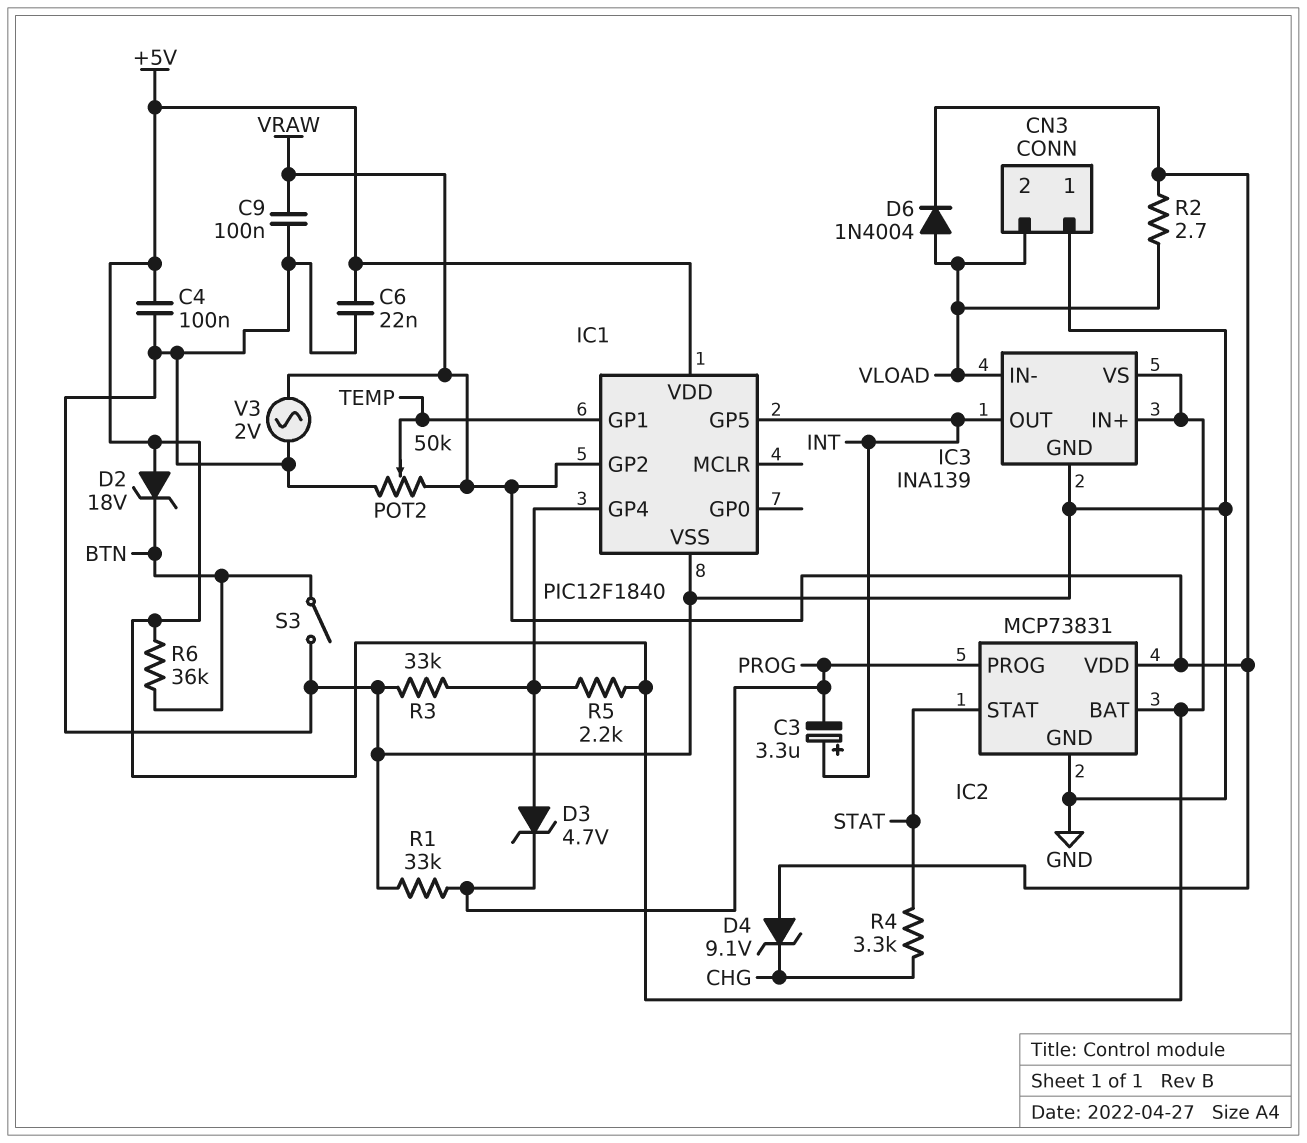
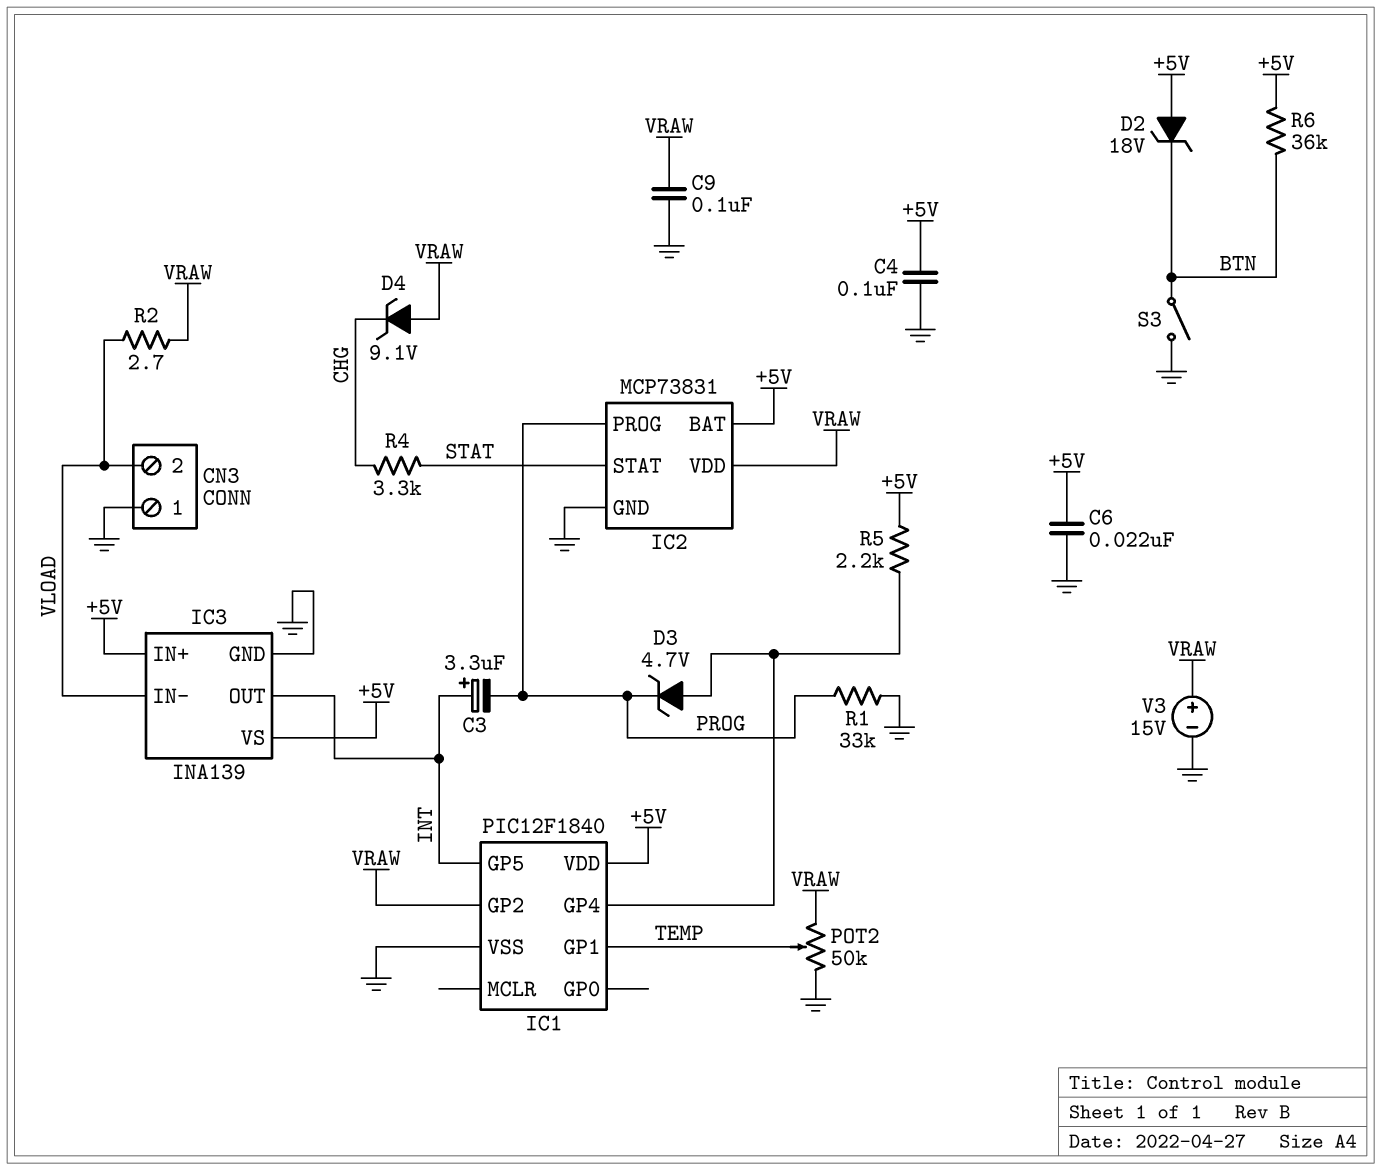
D6: diode 1N4004 (A VLOAD, K VRAW) -> none
R3: 33k (GND, IC1/GP4) -> none
V3: AC 2V (GND, VRAW) -> 15V (plus VRAW, minus GND)

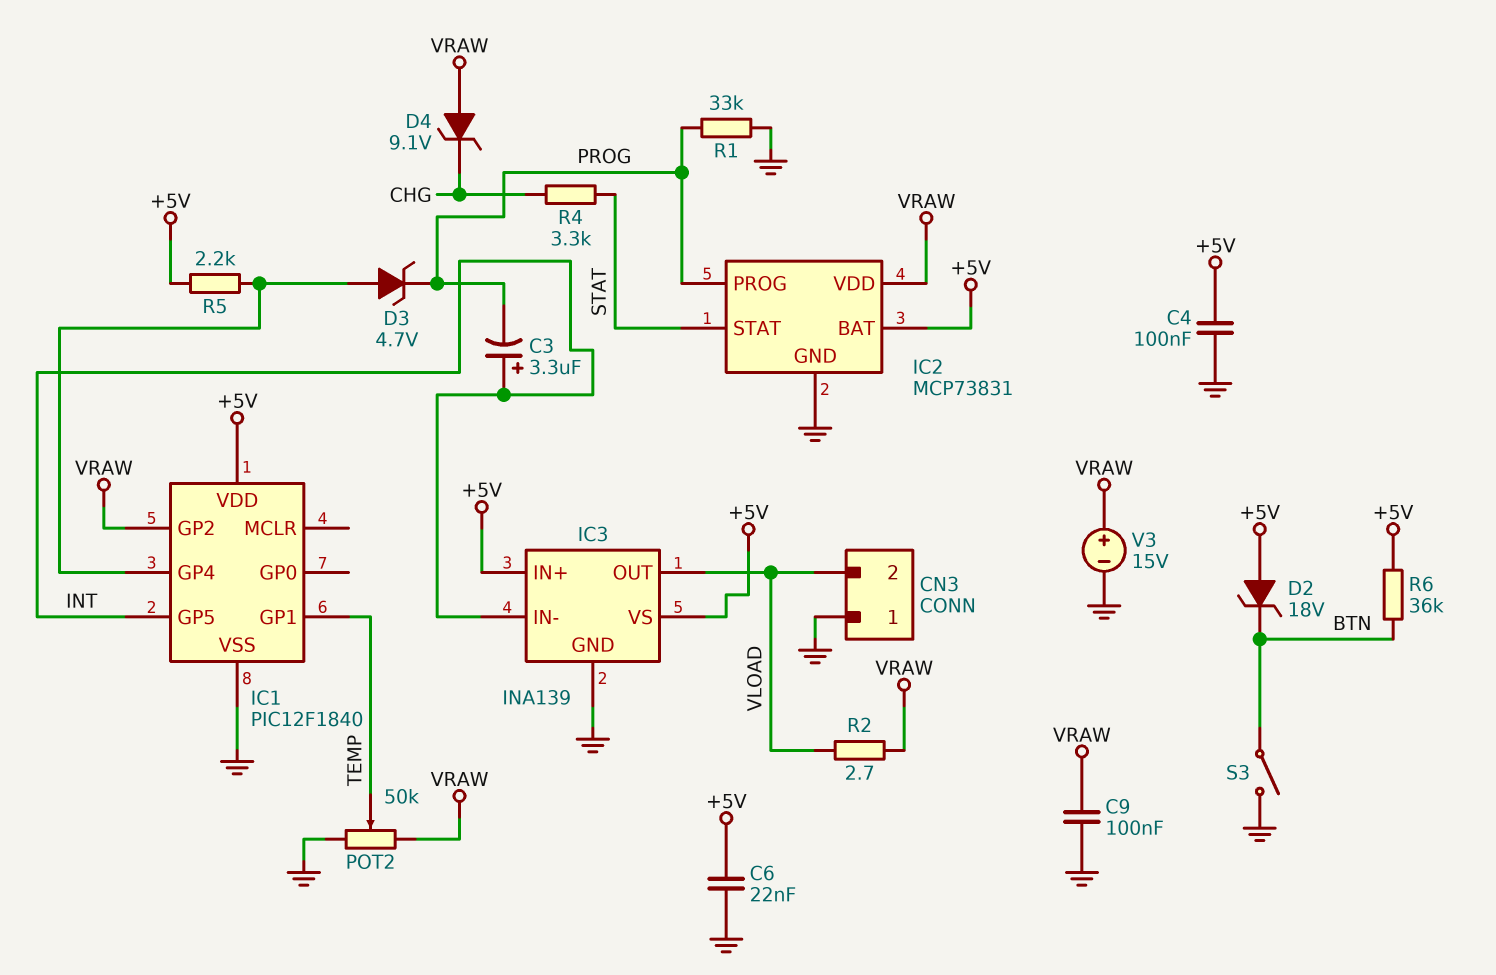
IC3 pin IN-: VLOAD -> INT
IC3 pin OUT: INT -> VLOAD

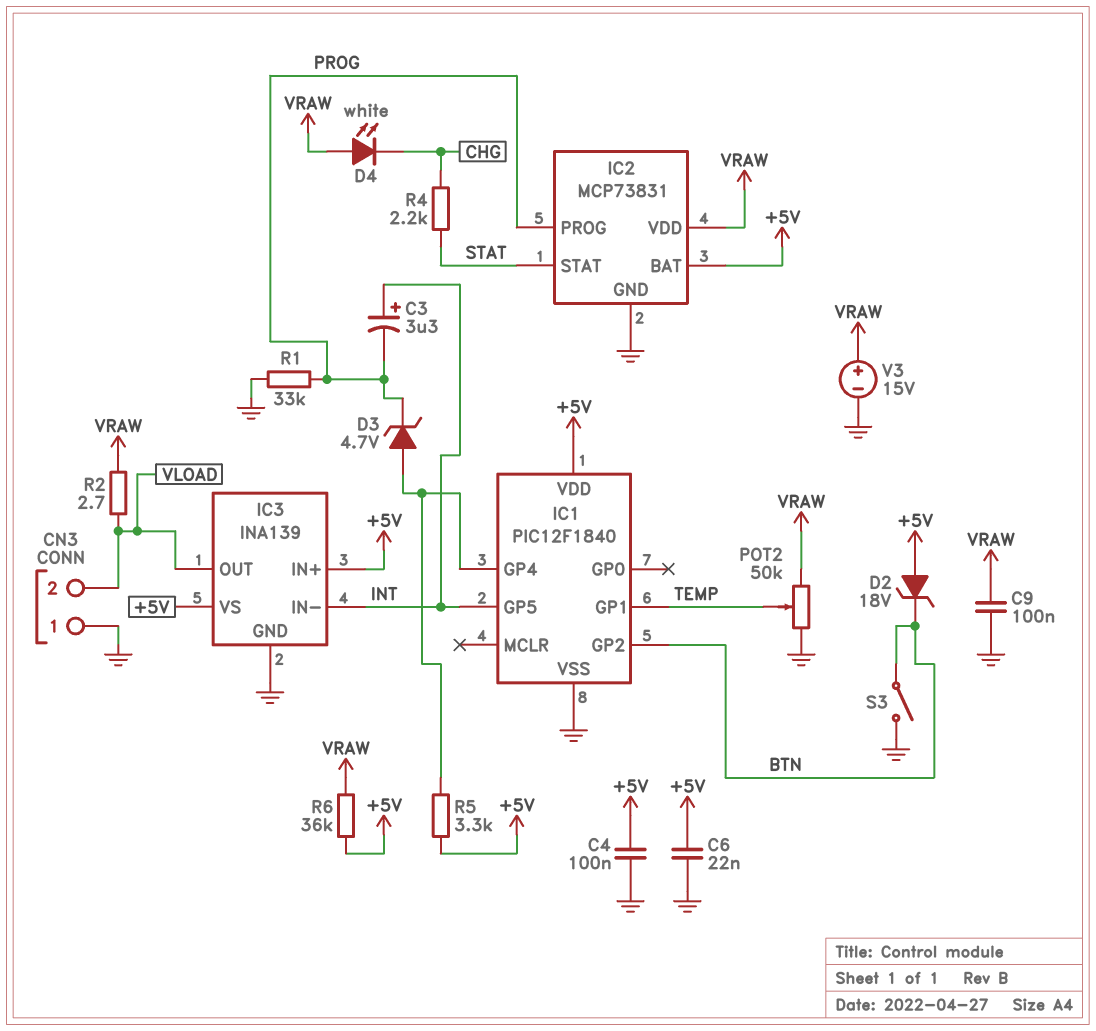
D4: zener 9.1V (A VRAW, K CHG) -> LED white (A VRAW, K CHG)
IC1 pin GP2: VRAW -> BTN
R4: 3.3k (CHG, STAT) -> 2.2k (CHG, STAT)
R5: 2.2k (+5V, IC1/GP4) -> 3.3k (+5V, IC1/GP4)
R6: 36k (+5V, BTN) -> 36k (+5V, VRAW)

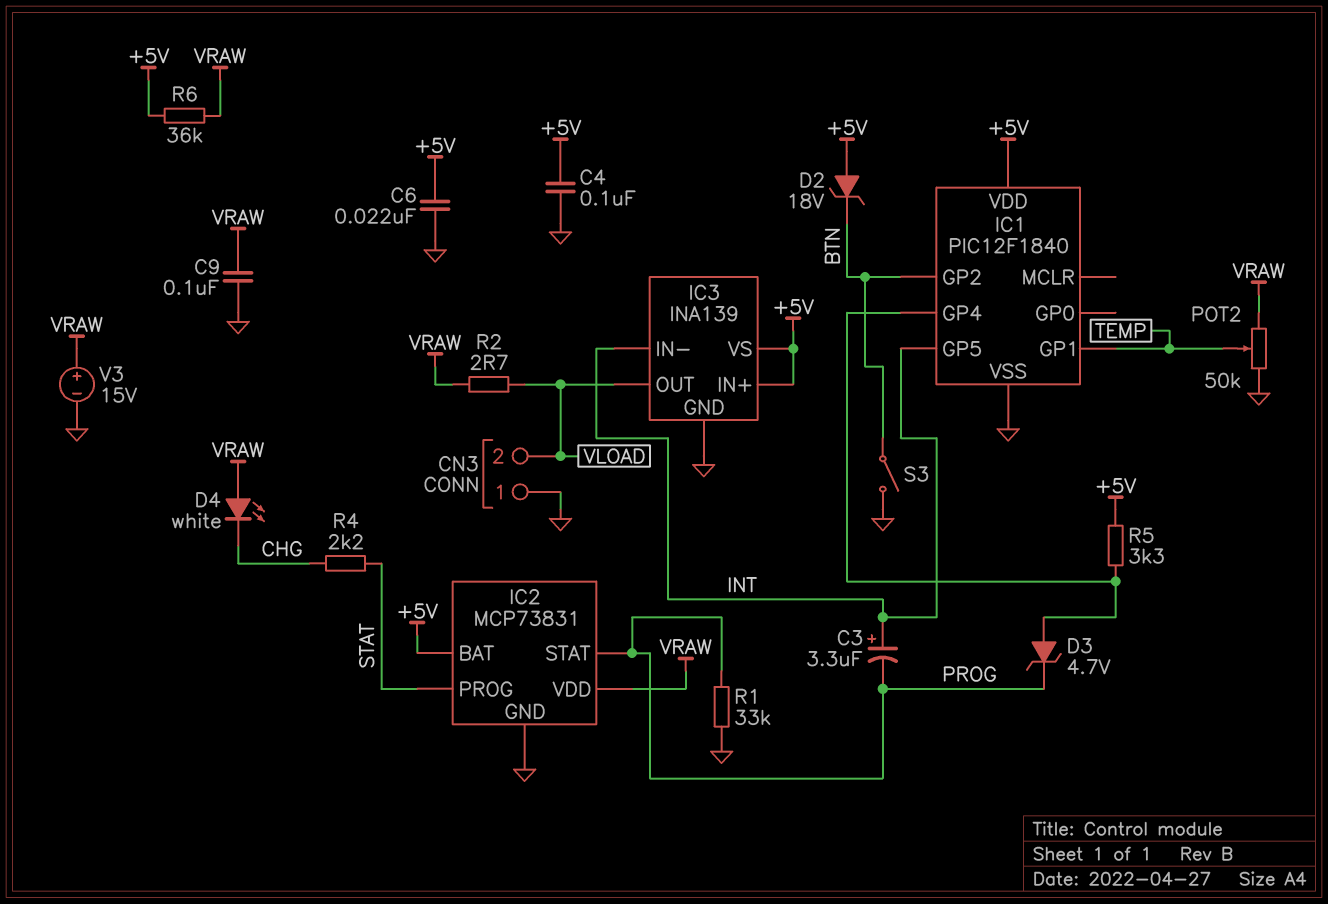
IC2 pin PROG: PROG -> STAT
IC2 pin STAT: STAT -> PROG

